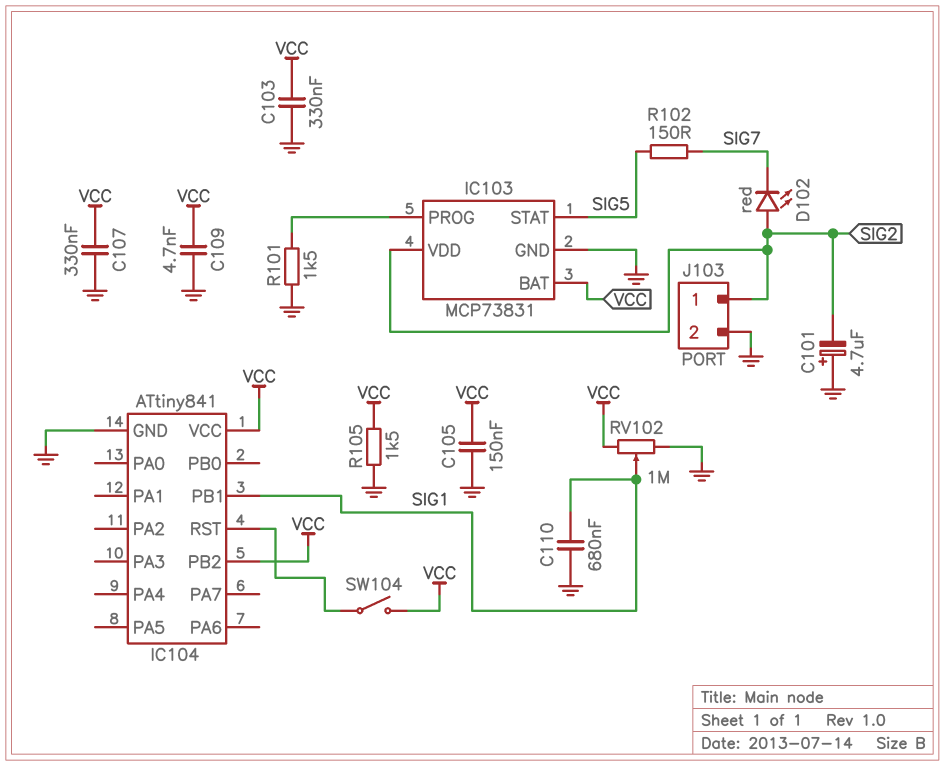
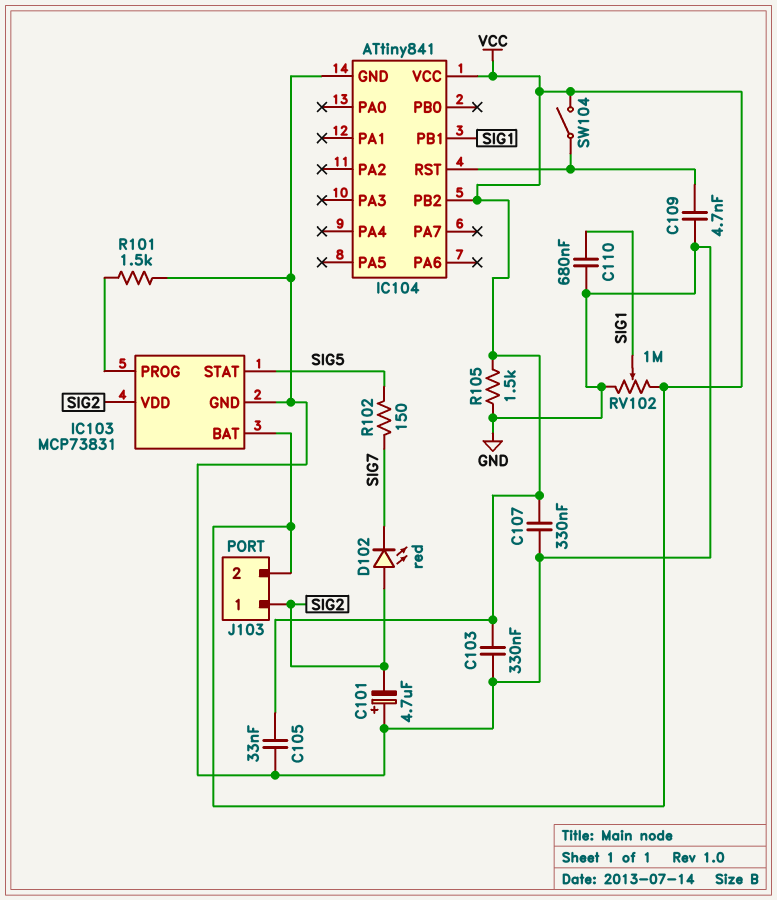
C105: 150nF (GND, VCC) -> 33nF (GND, VCC)
C109: 4.7nF (GND, VCC) -> 4.7nF (GND, IC104/RST)
J103 pin 2: GND -> VCC

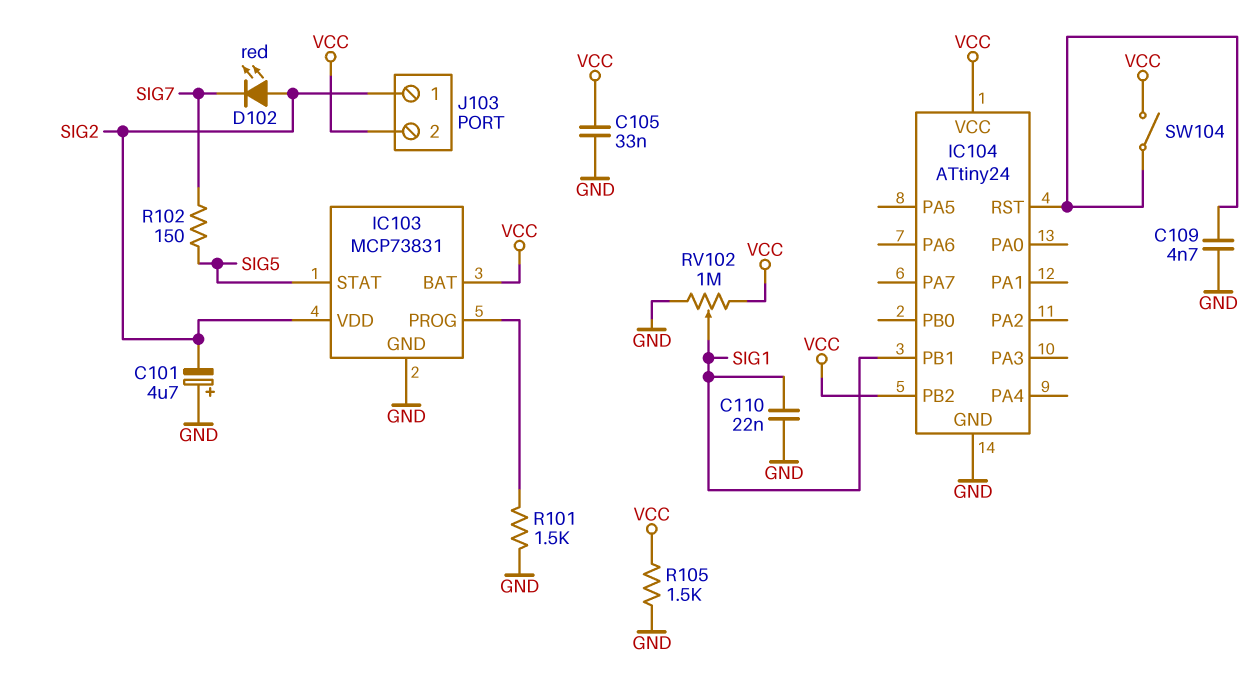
C103: 330nF (GND, VCC) -> none
C107: 330nF (GND, VCC) -> none
C110: 680nF (GND, SIG1) -> 22nF (GND, SIG1)
IC104: ATtiny841 -> ATtiny24

